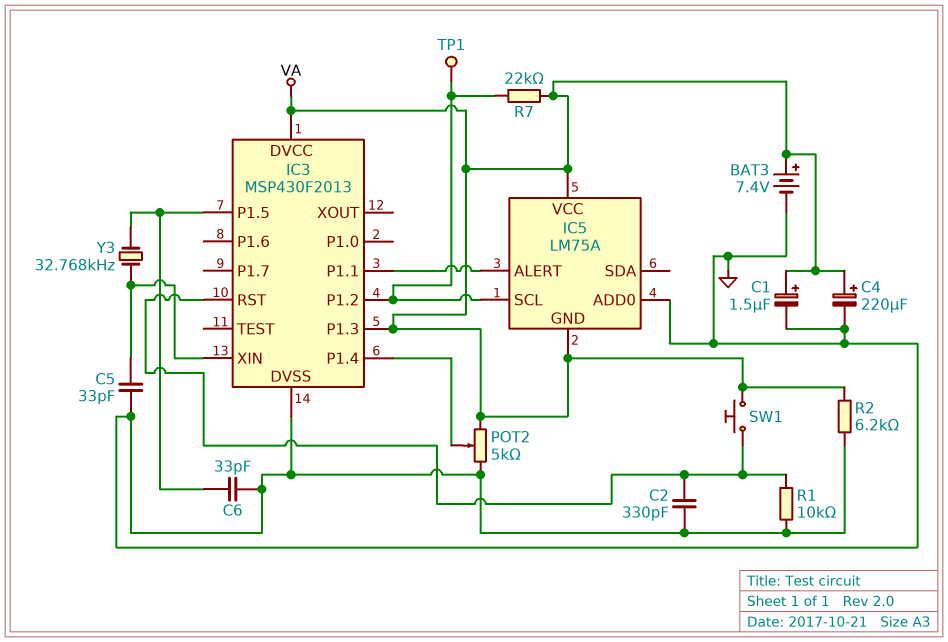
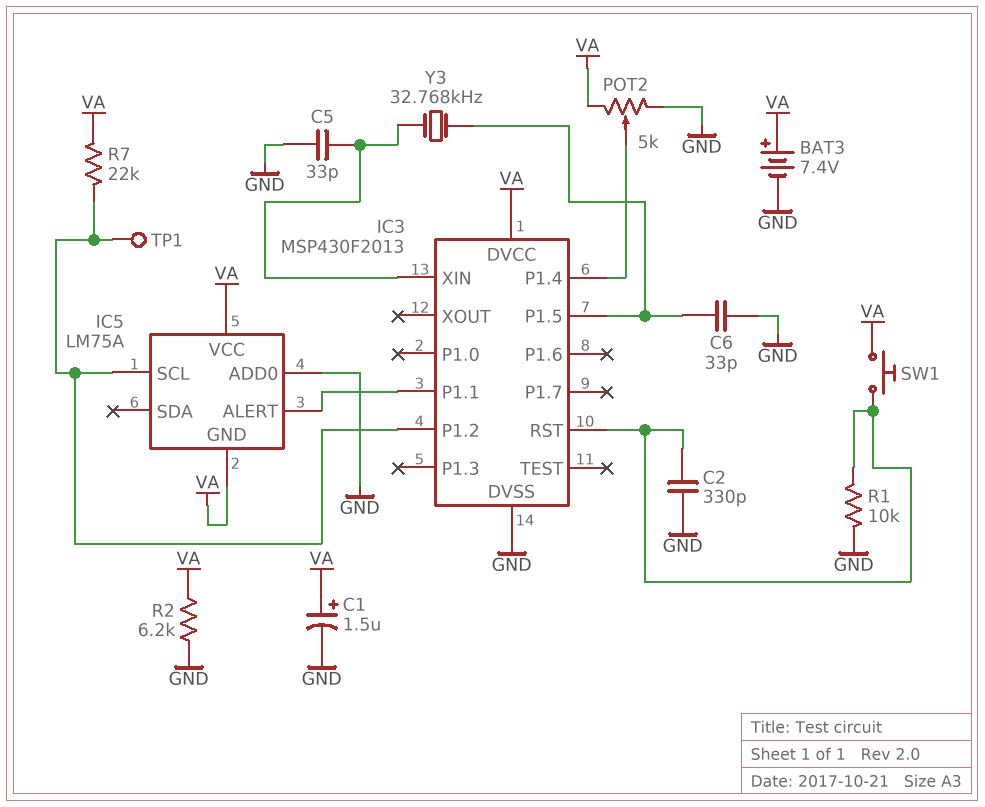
C4: 220uF (plus VA, minus GND) -> none
IC3 pin P1.3: VA -> none

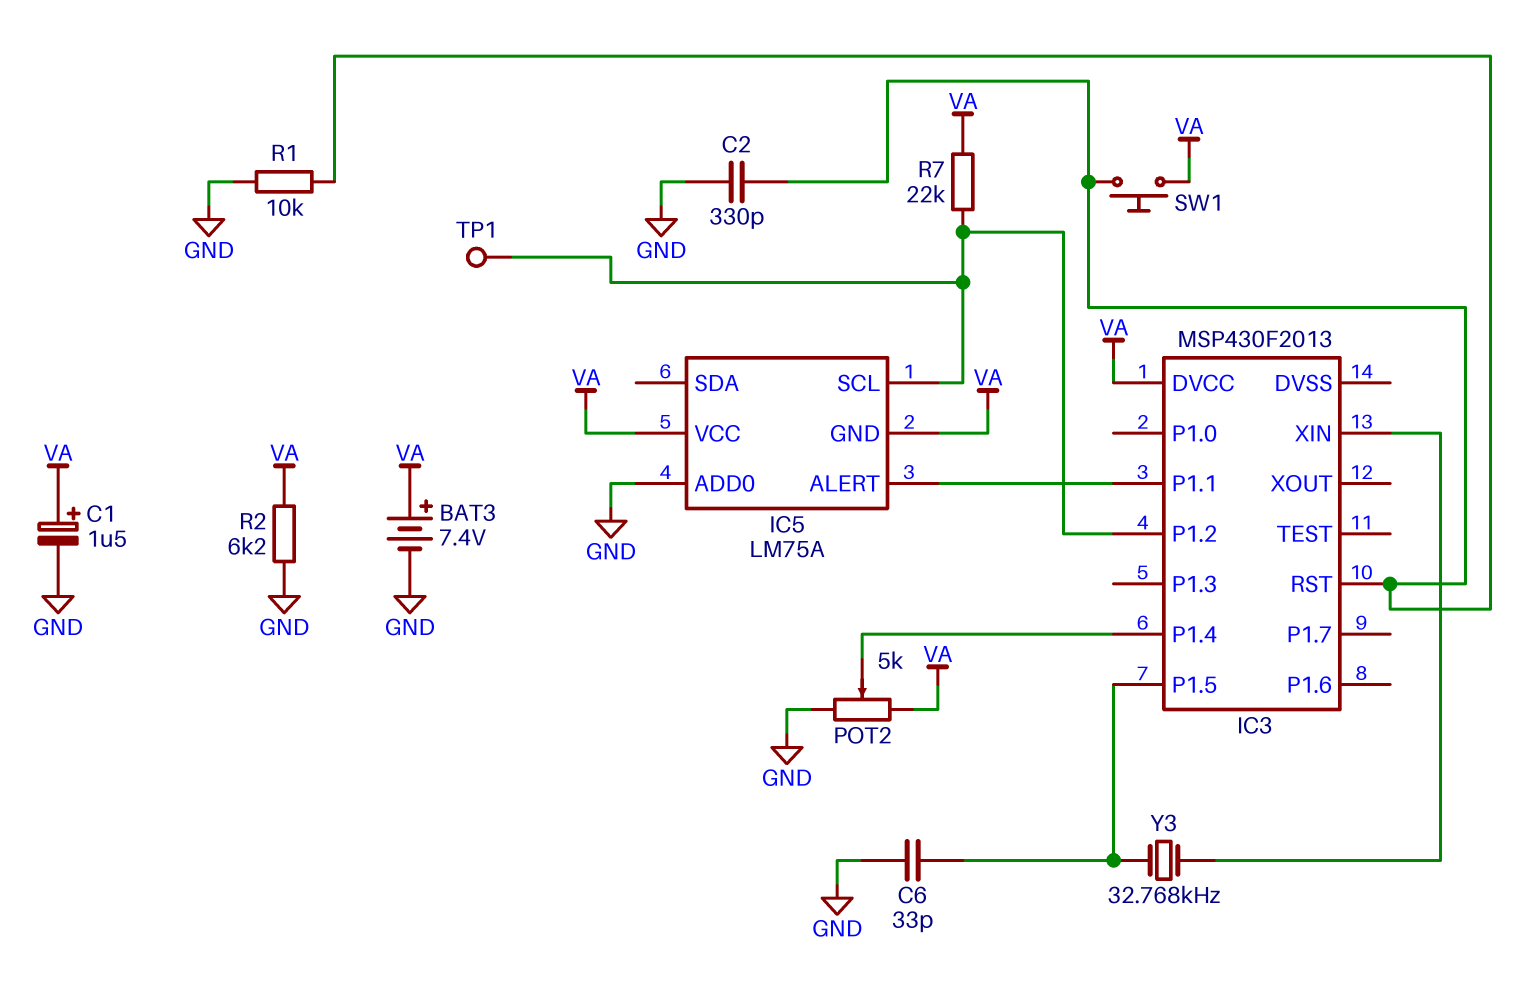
C5: 33pF (GND, IC3/XIN) -> none
IC3 pin DVSS: GND -> none

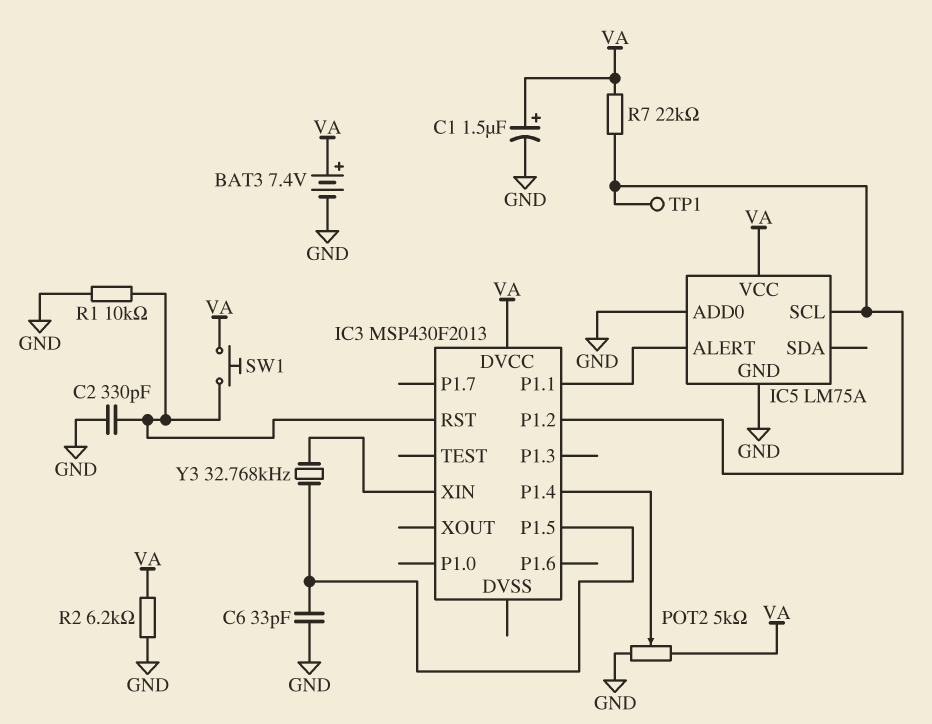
IC5 pin GND: VA -> GND

